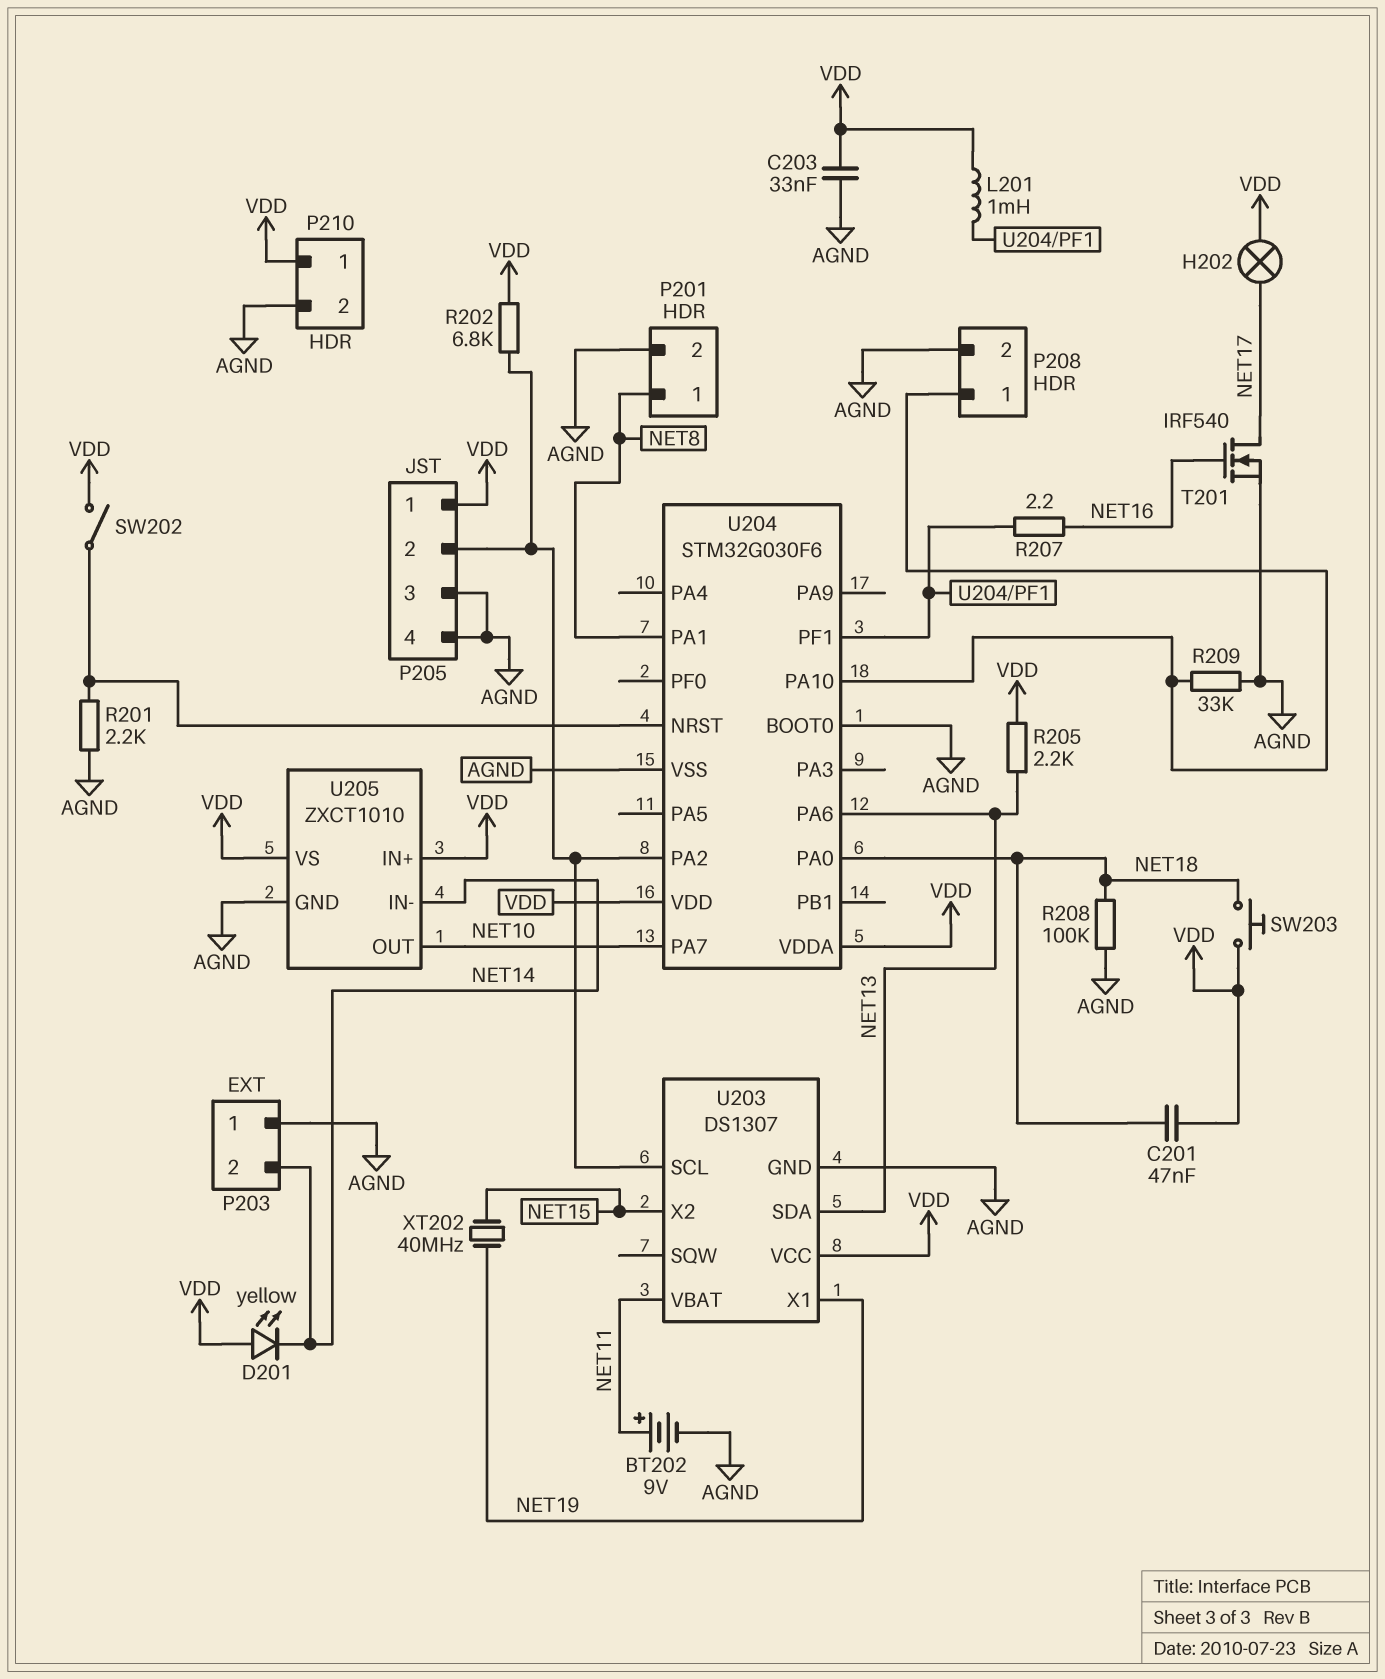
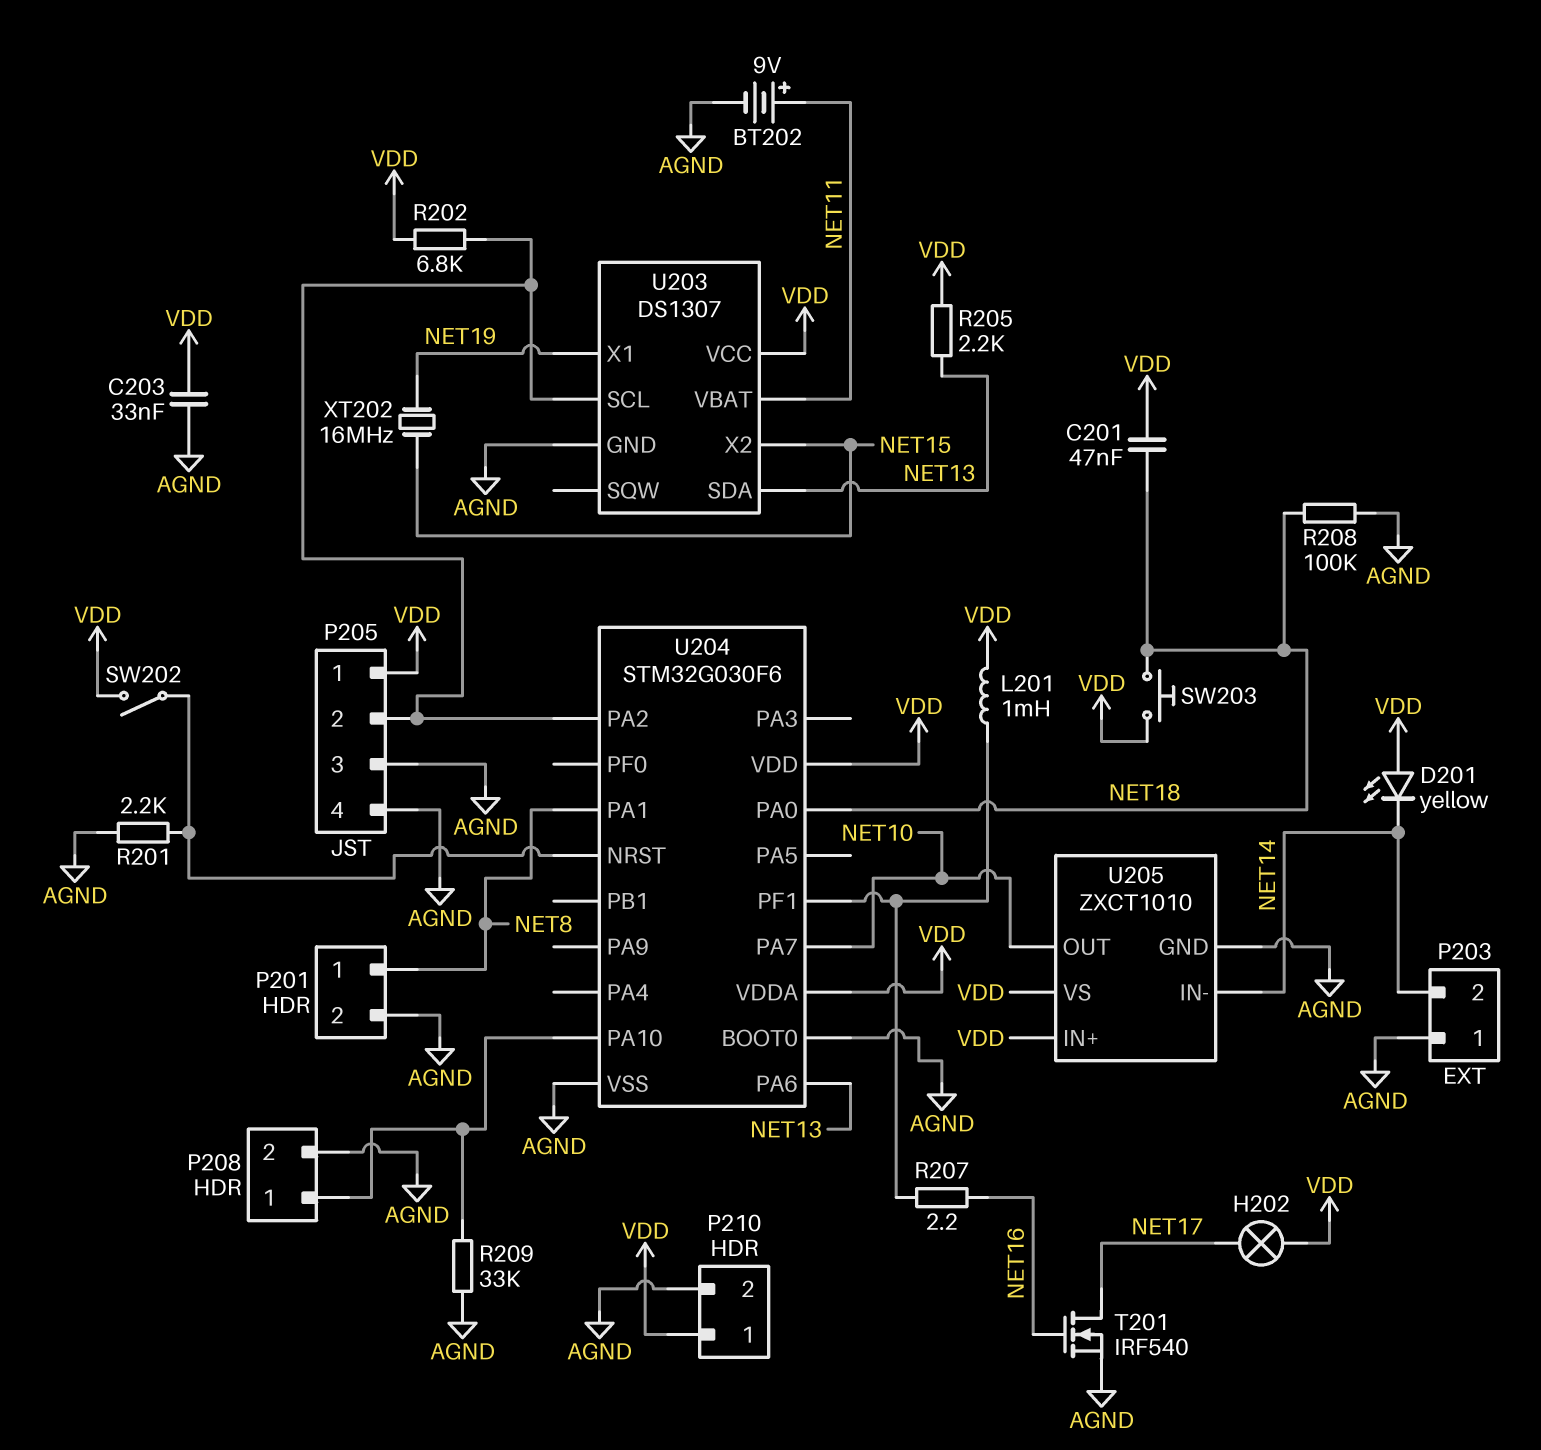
XT202: 40MHz (NET15, NET19) -> 16MHz (NET15, NET19)

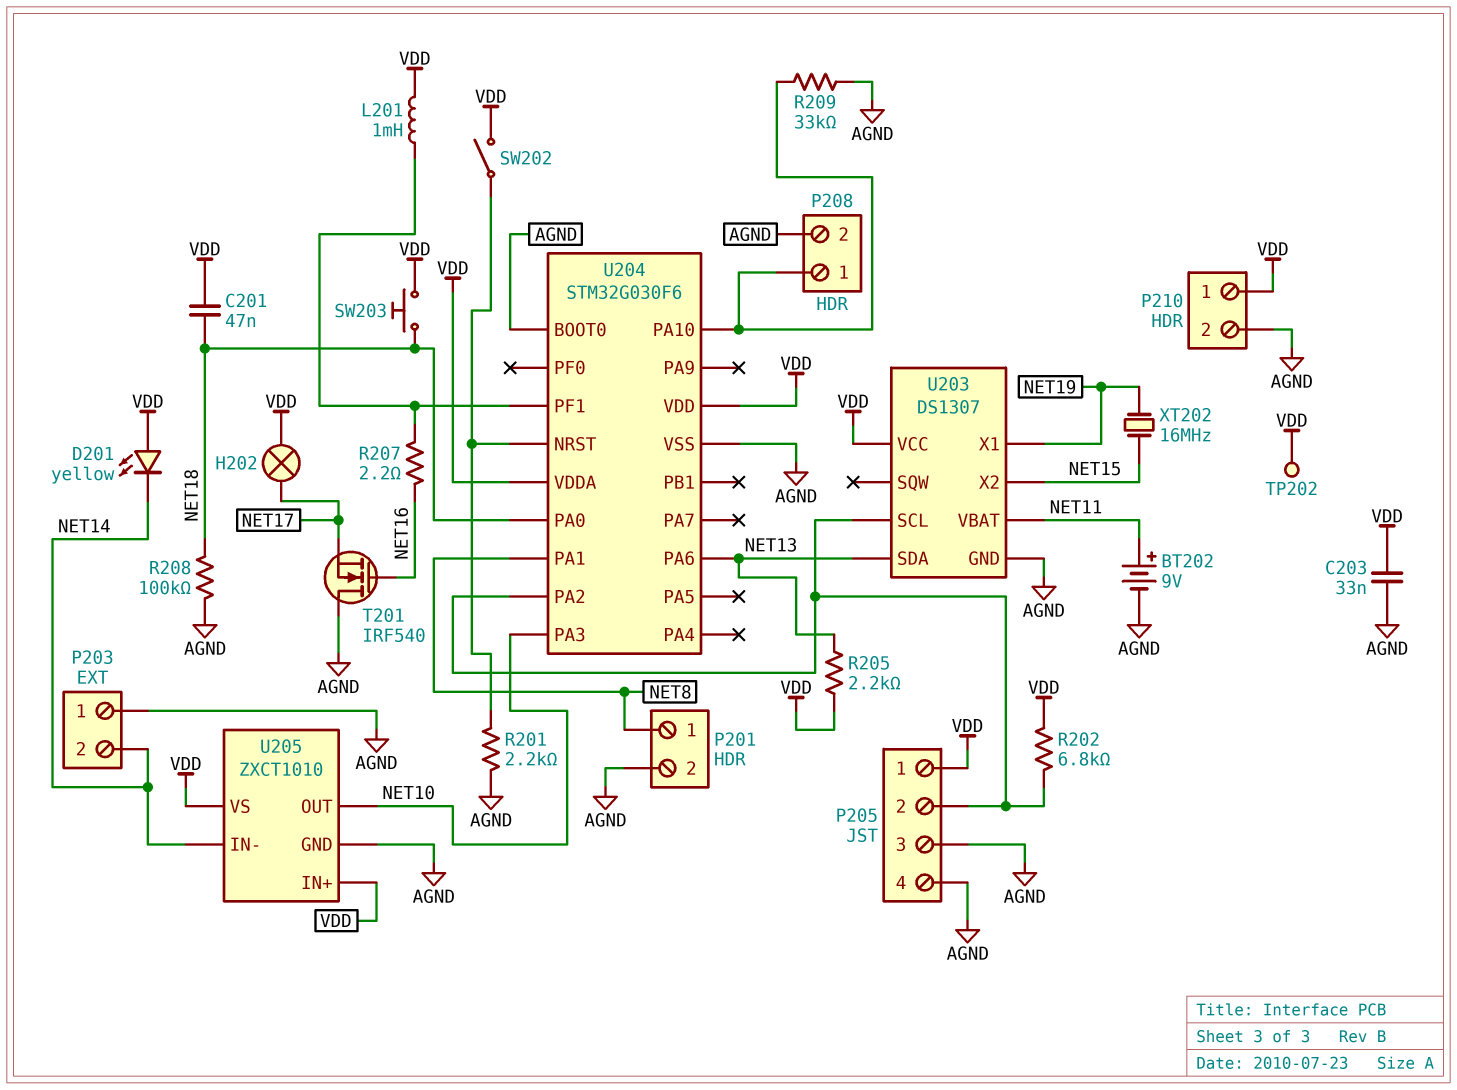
T201: NMOS IRF540 (G NET16, D NET17, S AGND) -> NMOS IRF540 (G NET16, D AGND, S NET17)
TP202: none -> test point (VDD)
U204 pin PA3: none -> NET10
U204 pin PA7: NET10 -> none

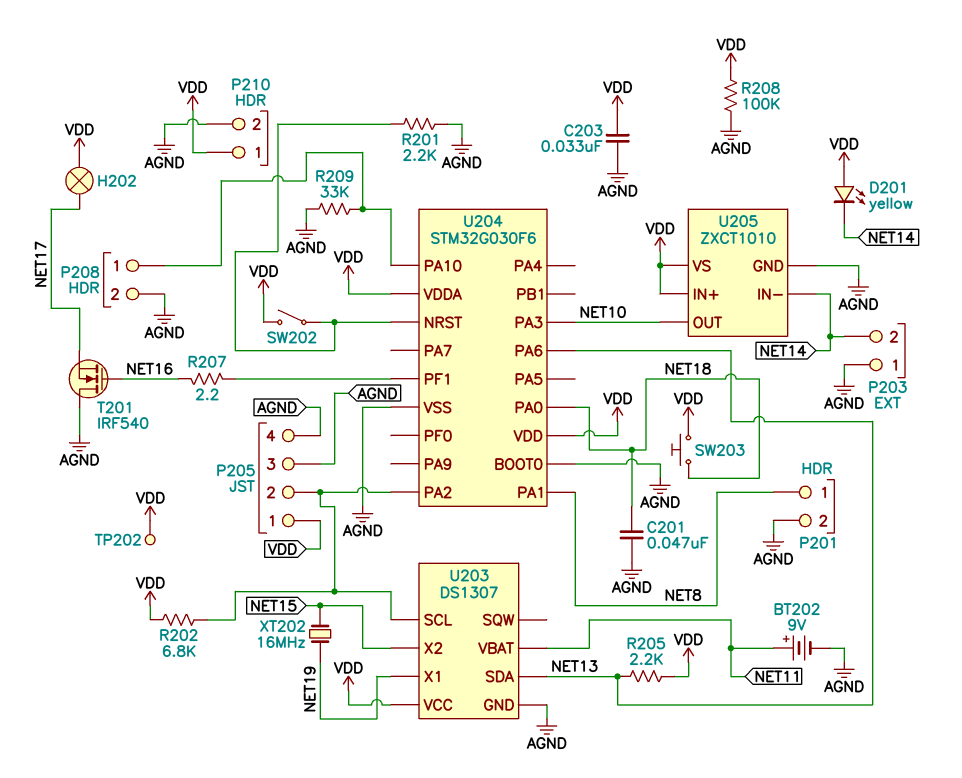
C201: 47nF (NET18, VDD) -> 47nF (AGND, NET18)
L201: 1mH (U204/PF1, VDD) -> none
R208: 100k (AGND, NET18) -> 100k (AGND, VDD)

